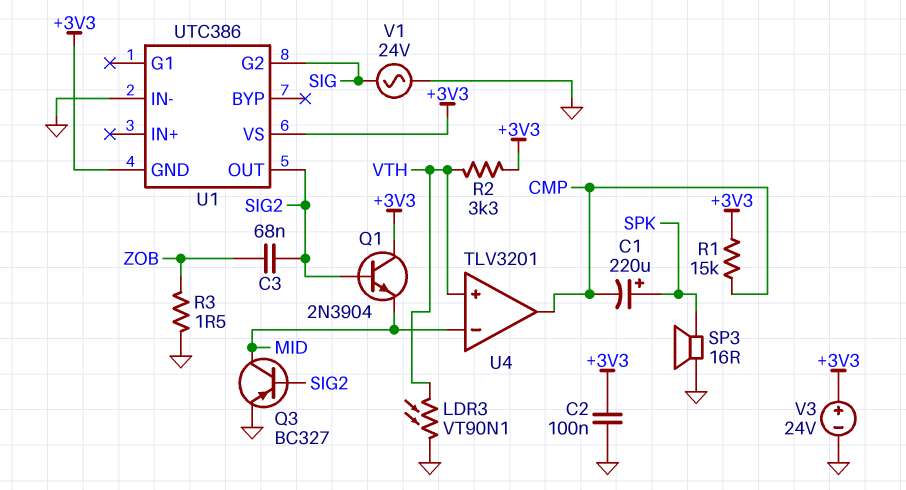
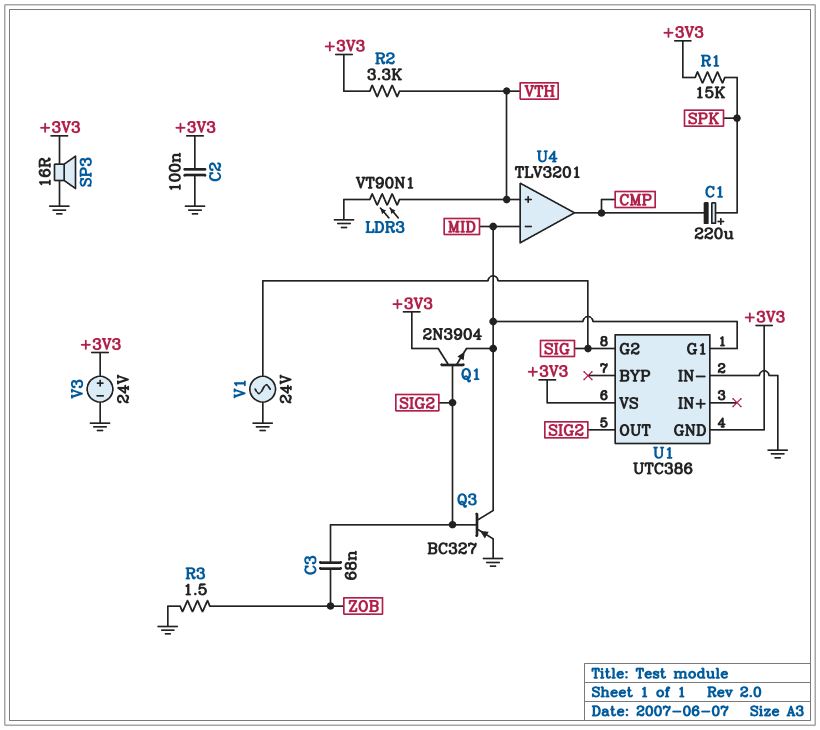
R1: 15k (+3V3, CMP) -> 15k (+3V3, SPK)
SP3: speaker 16R (GND, SPK) -> speaker 16R (+3V3, GND)
U1 pin G1: none -> MID

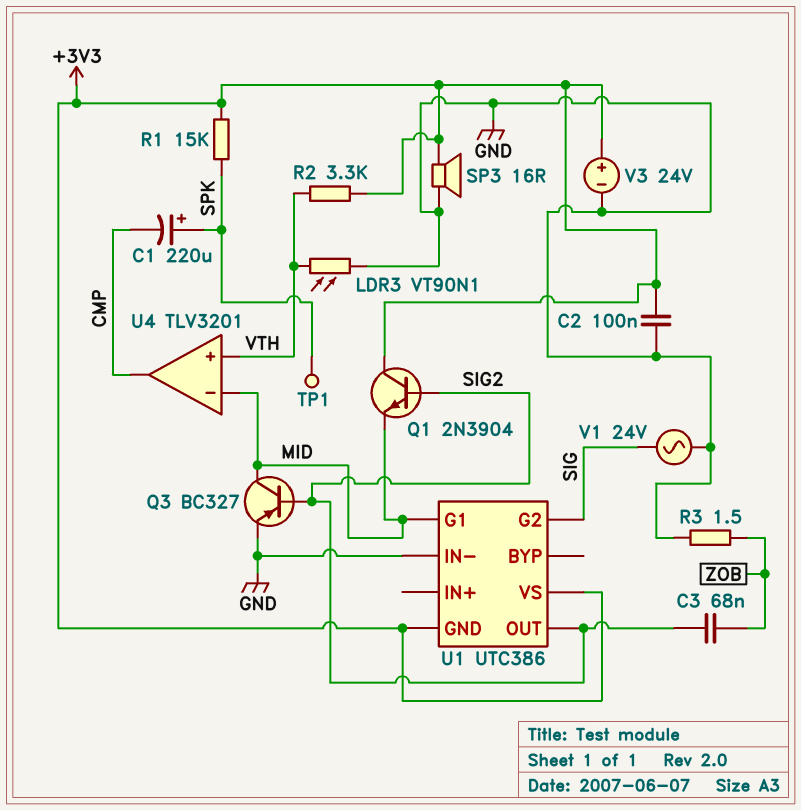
TP1: none -> test point (SPK)

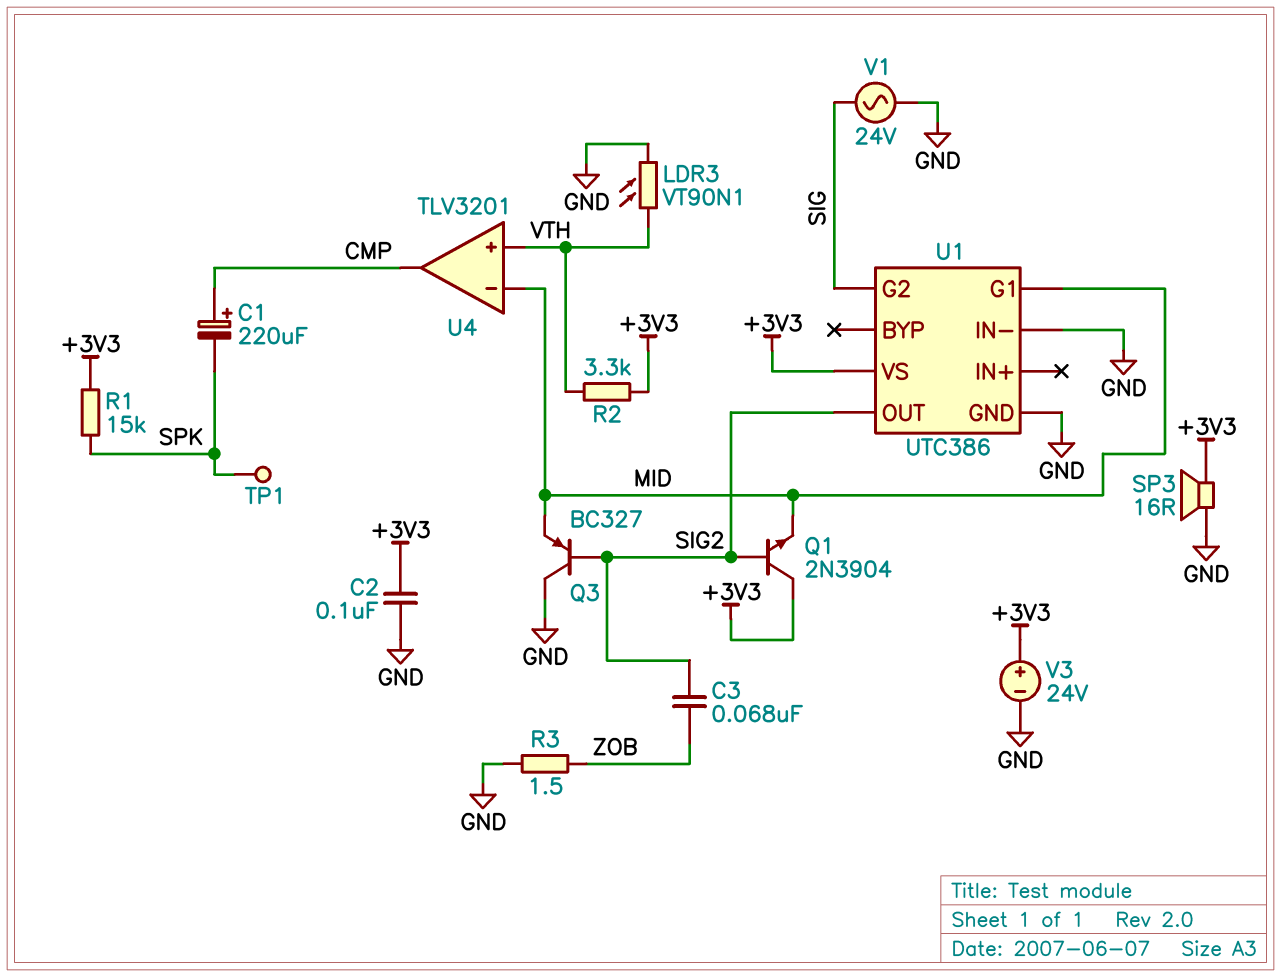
C1: 220uF (plus SPK, minus CMP) -> 220uF (plus CMP, minus SPK)
Q3: PNP BC327 (B SIG2, C MID, E GND) -> PNP BC327 (B SIG2, C GND, E MID)
U1 pin GND: +3V3 -> GND

